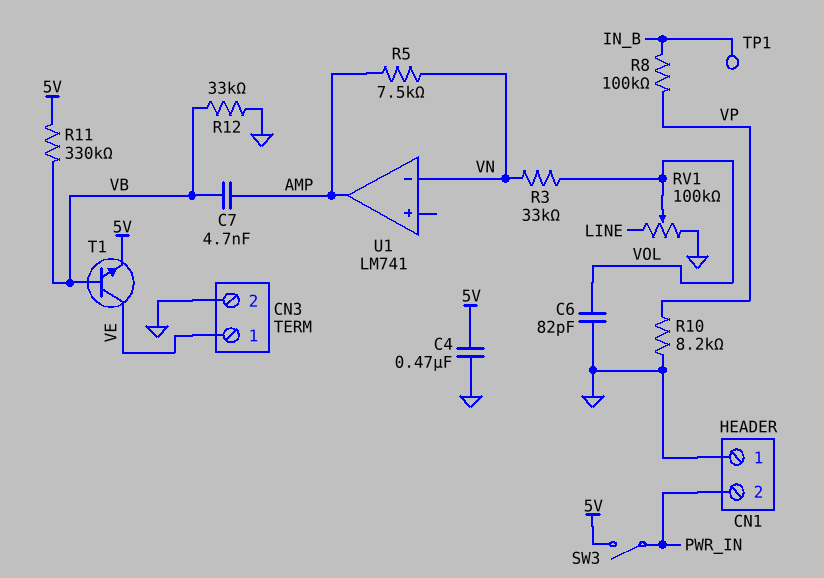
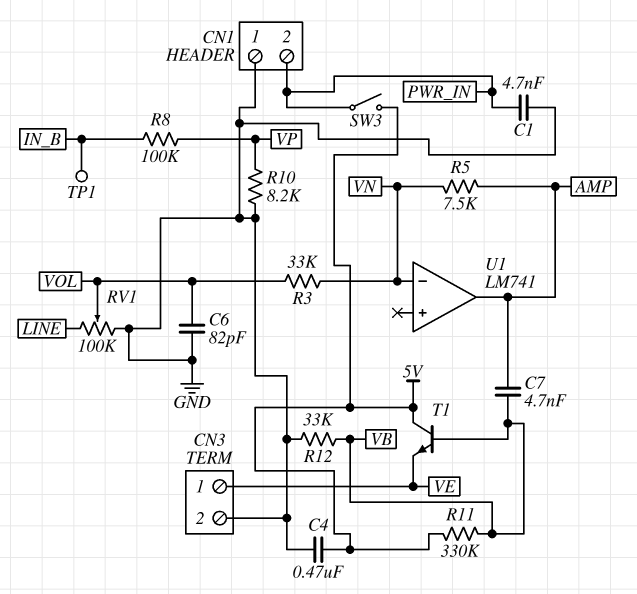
C1: none -> 4.7nF (GND, PWR_IN)
T1: NPN (B VB, C VE, E 5V) -> NPN (B VB, C 5V, E VE)

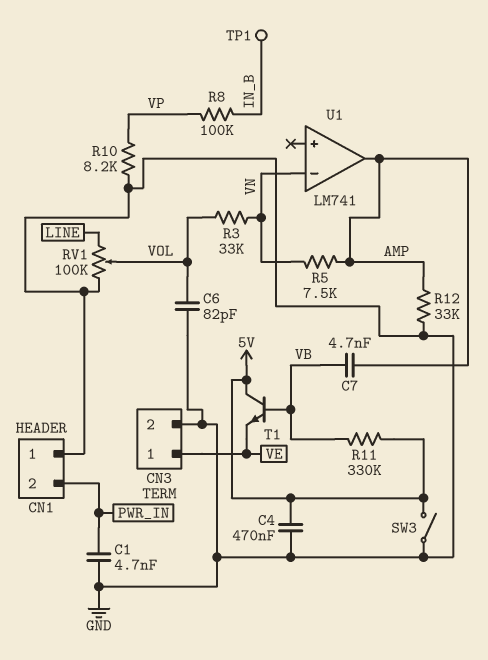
R12: 33k (GND, VB) -> 33k (AMP, GND)
SW3: switch (5V, PWR_IN) -> switch (5V, GND)

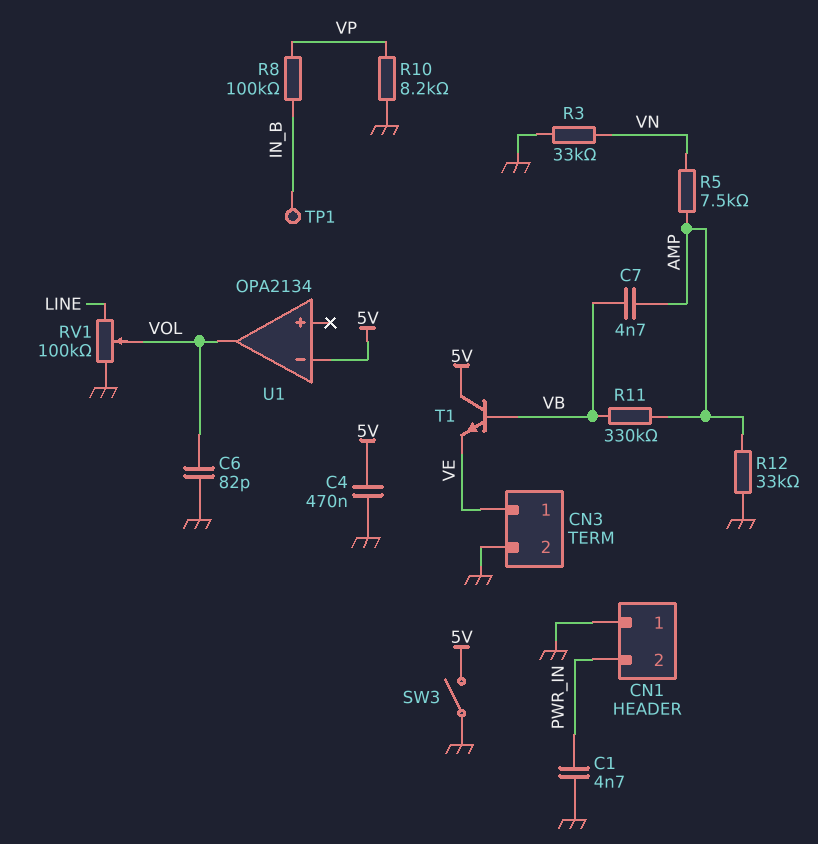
R3: 33k (VN, VOL) -> 33k (GND, VN)
R11: 330k (5V, VB) -> 330k (AMP, VB)
U1: LM741 -> OPA2134
U1 pin in-: VN -> 5V
U1 pin out: AMP -> VOL

